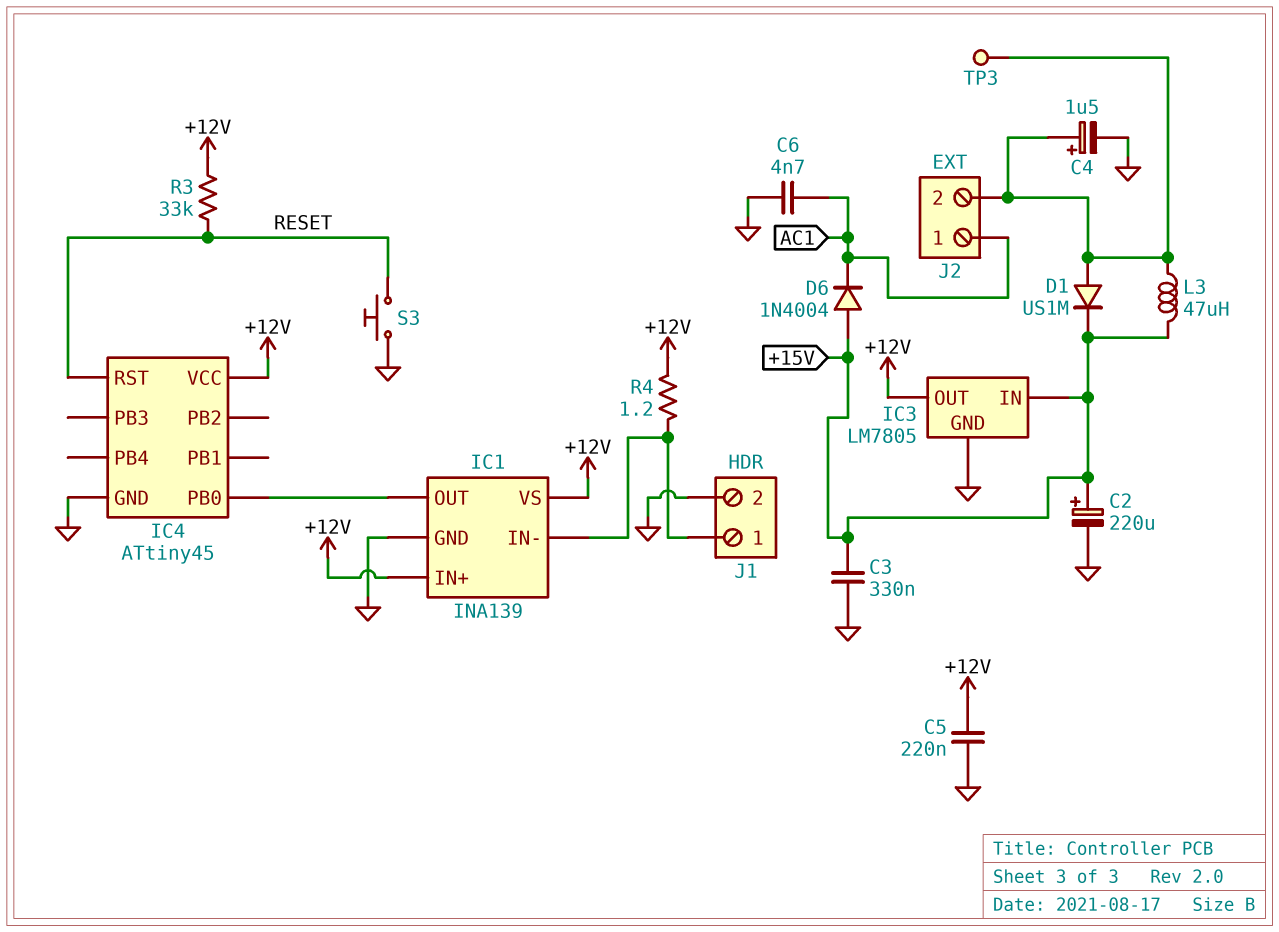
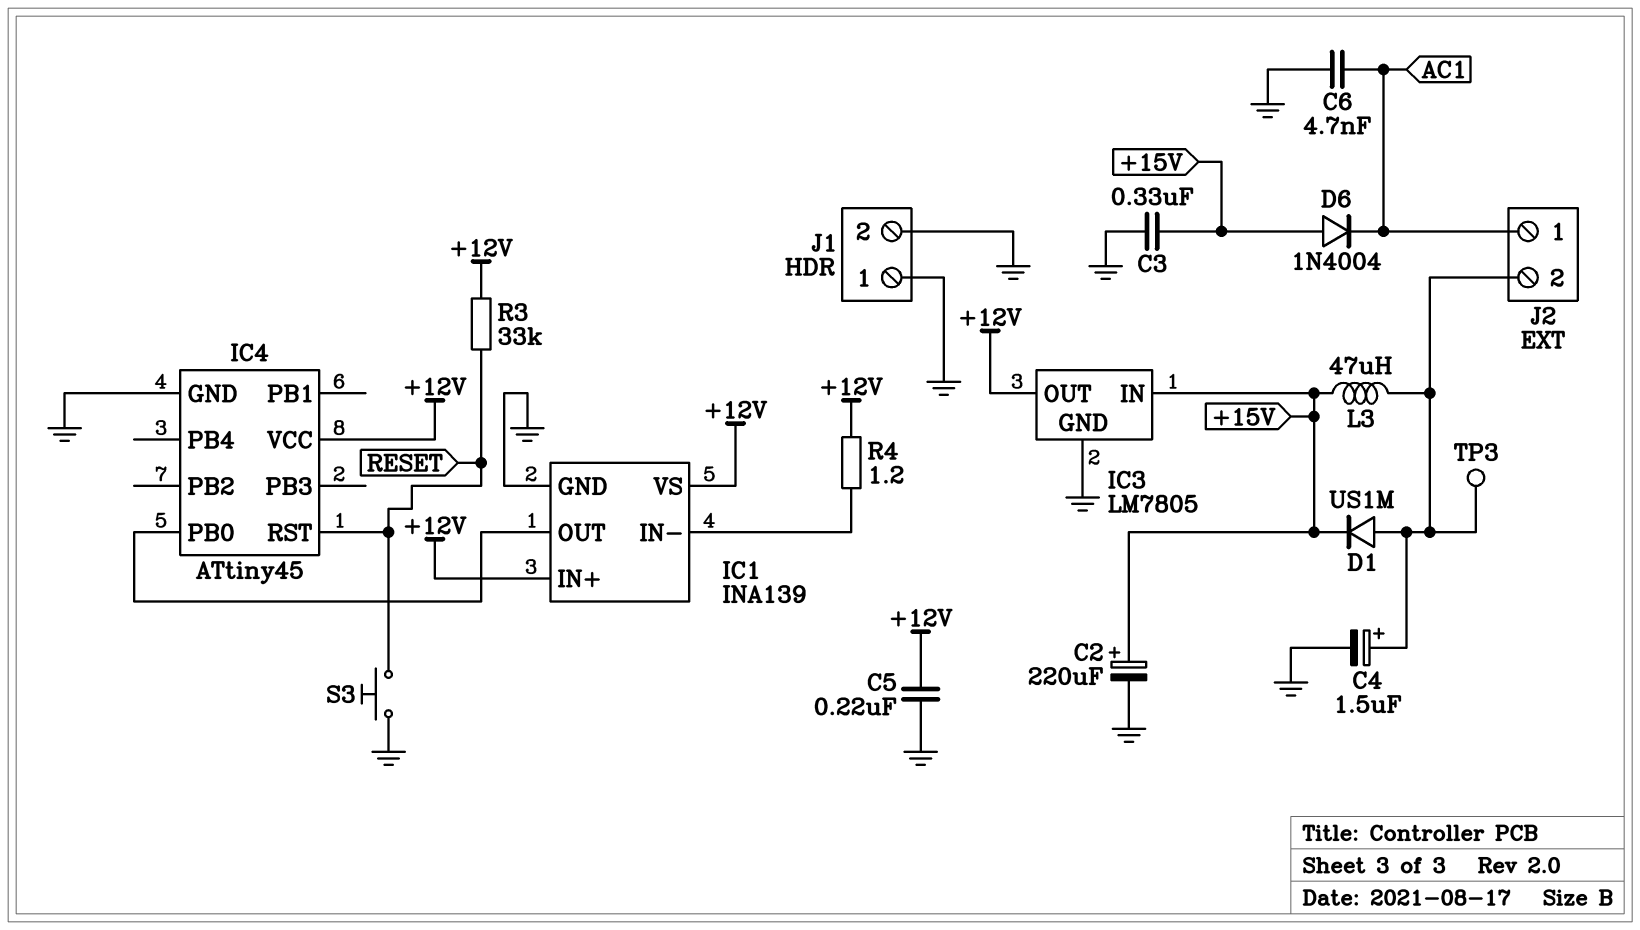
J1 pin 1: IC1/IN- -> GND

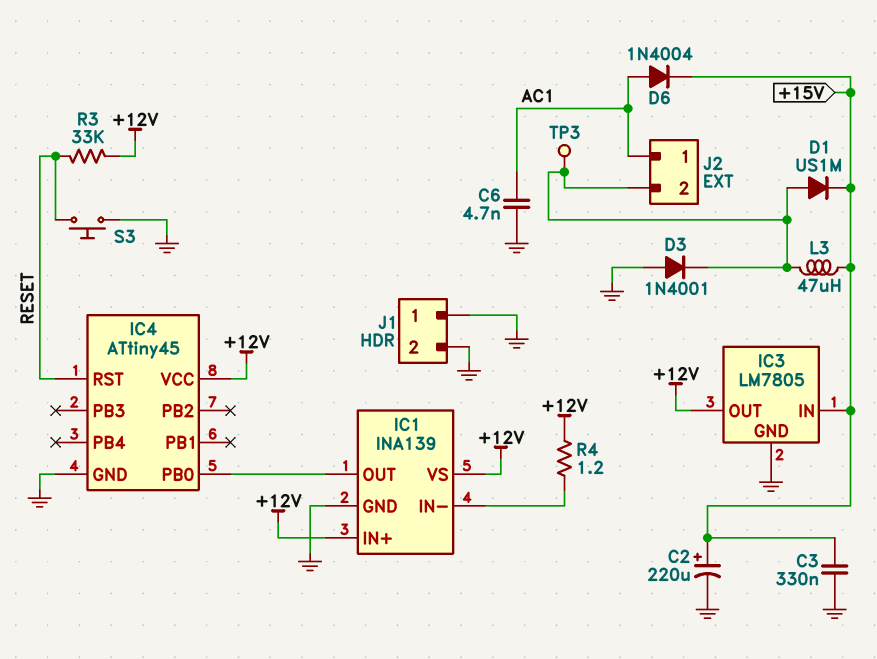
C4: 1.5uF (plus J2/2, minus GND) -> none
C5: 220nF (+12V, GND) -> none
D3: none -> diode 1N4001 (A GND, K J2/2)
D6: diode 1N4004 (A +15V, K AC1) -> diode 1N4004 (A AC1, K +15V)

